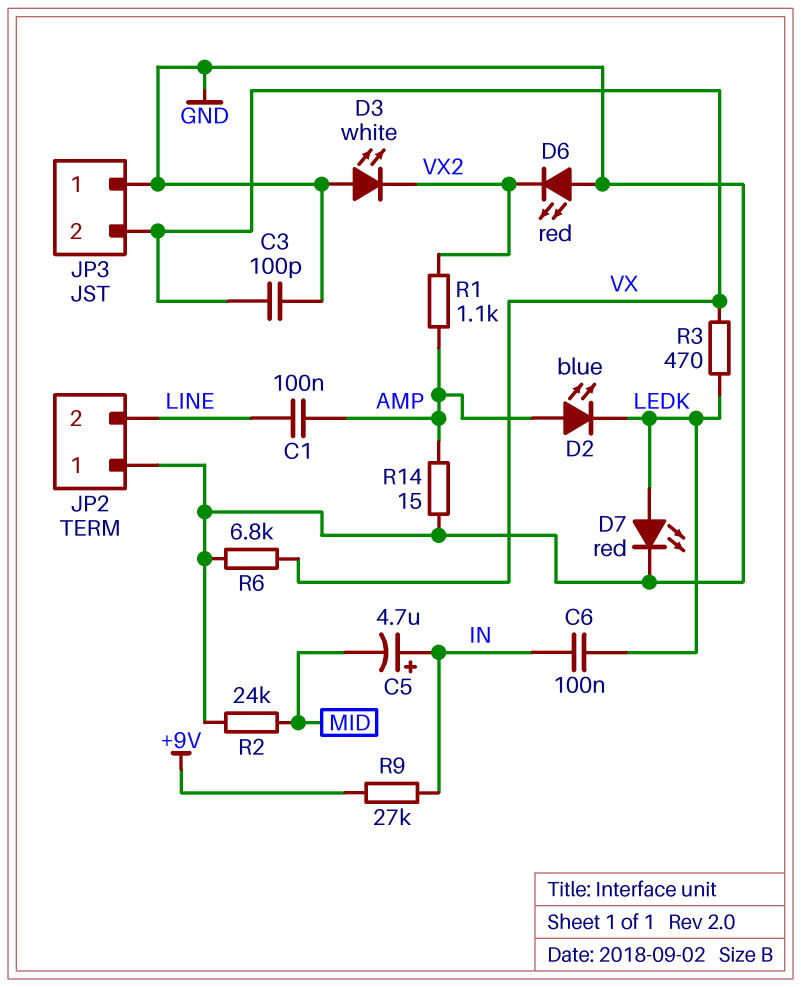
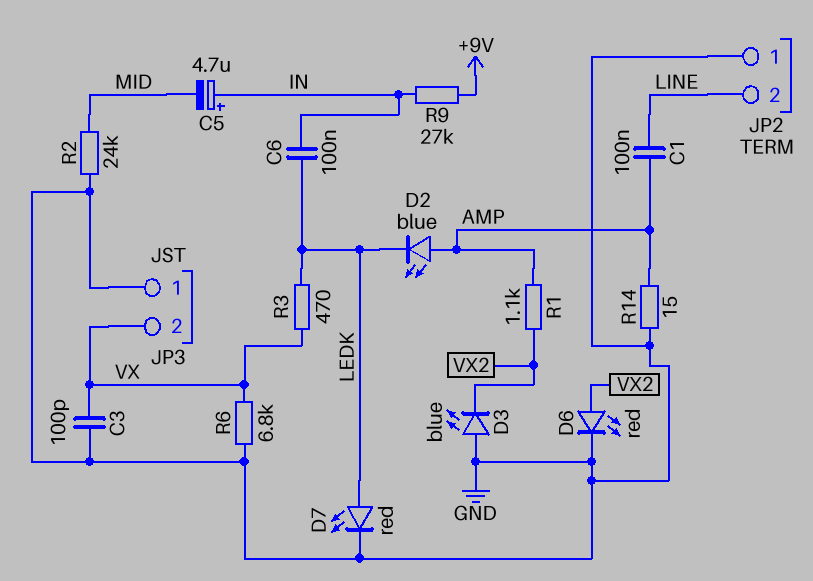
D3: LED white (A GND, K VX2) -> LED blue (A GND, K VX2)
D6: LED red (A GND, K VX2) -> LED red (A VX2, K GND)

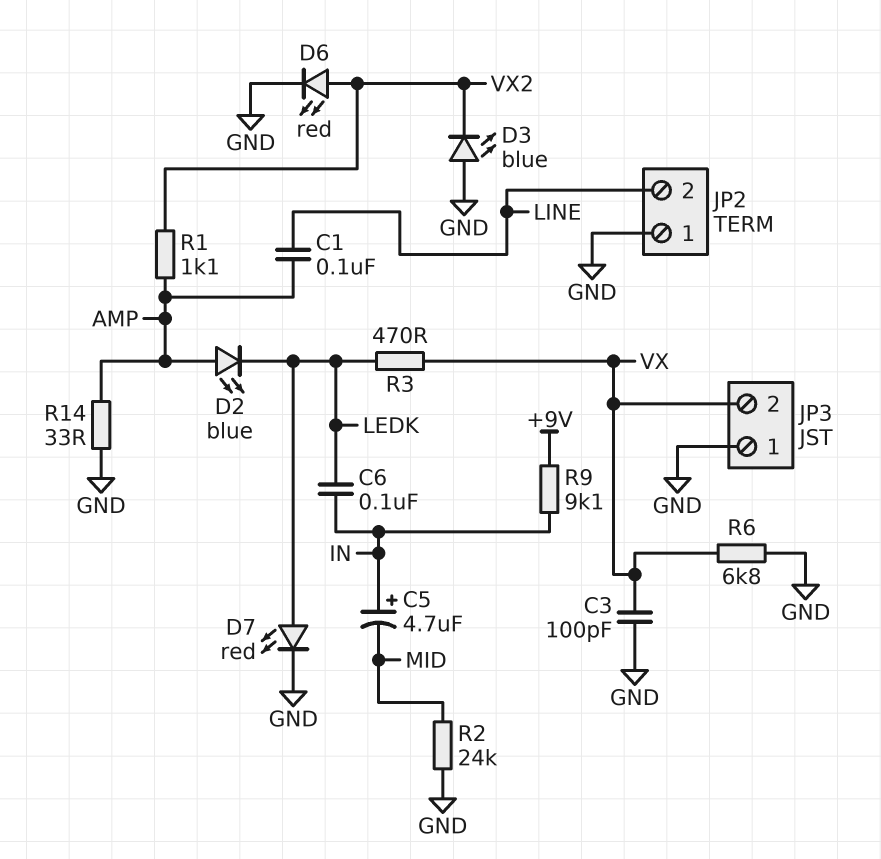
R9: 27k (+9V, IN) -> 9.1k (+9V, IN)
R14: 15 (AMP, GND) -> 33 (AMP, GND)

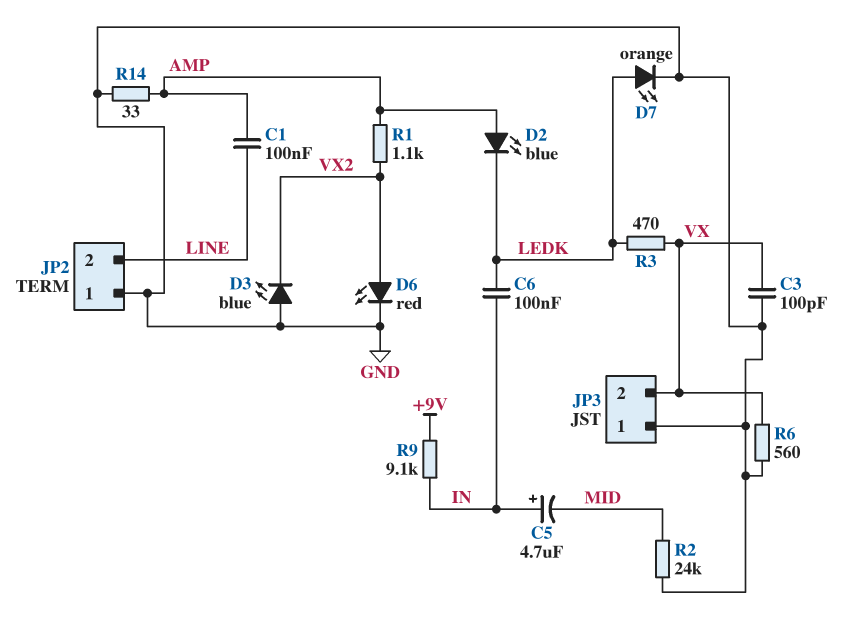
D7: LED red (A LEDK, K GND) -> LED orange (A LEDK, K GND)
R6: 6.8k (GND, VX) -> 560 (GND, VX)

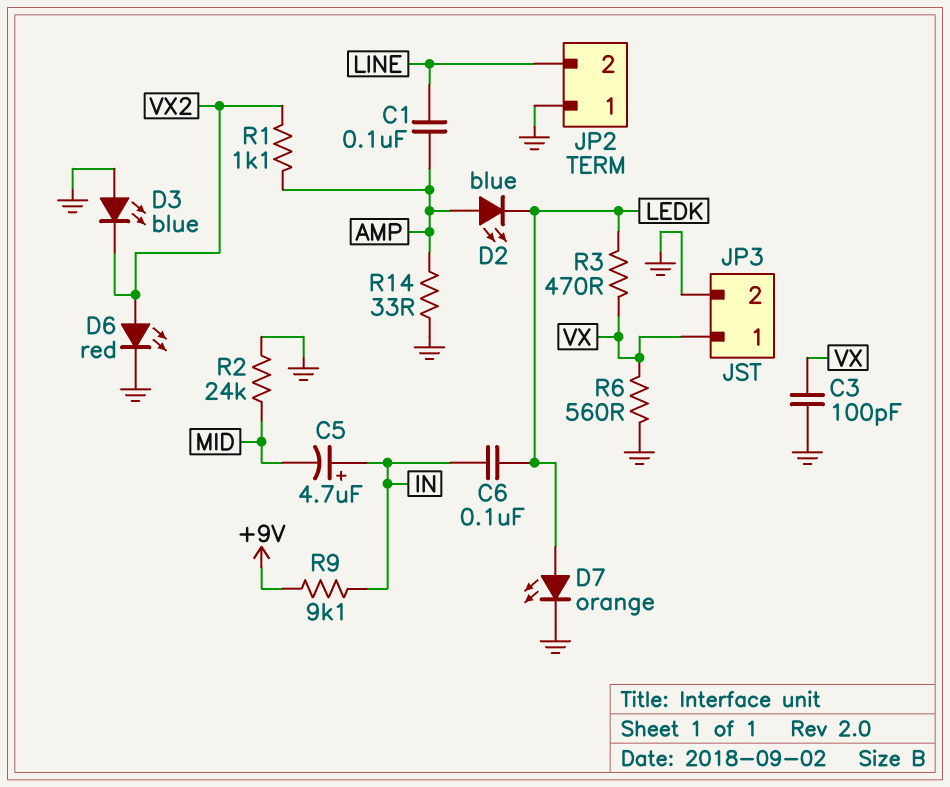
JP3 pin 1: GND -> VX
JP3 pin 2: VX -> GND

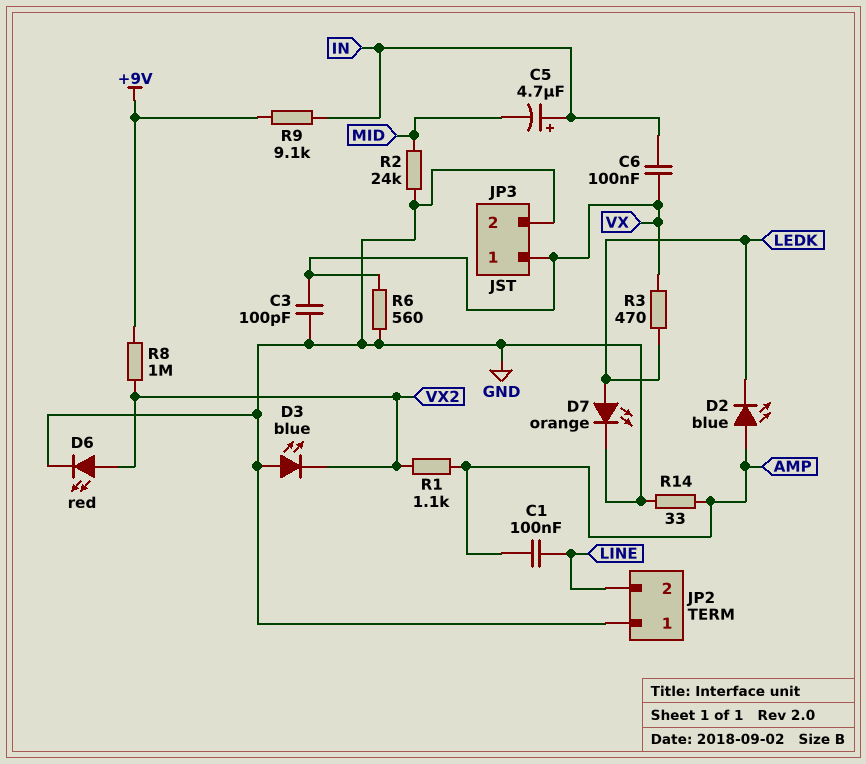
C6: 100nF (IN, LEDK) -> 100nF (IN, VX)
R8: none -> 1M (+9V, VX2)

